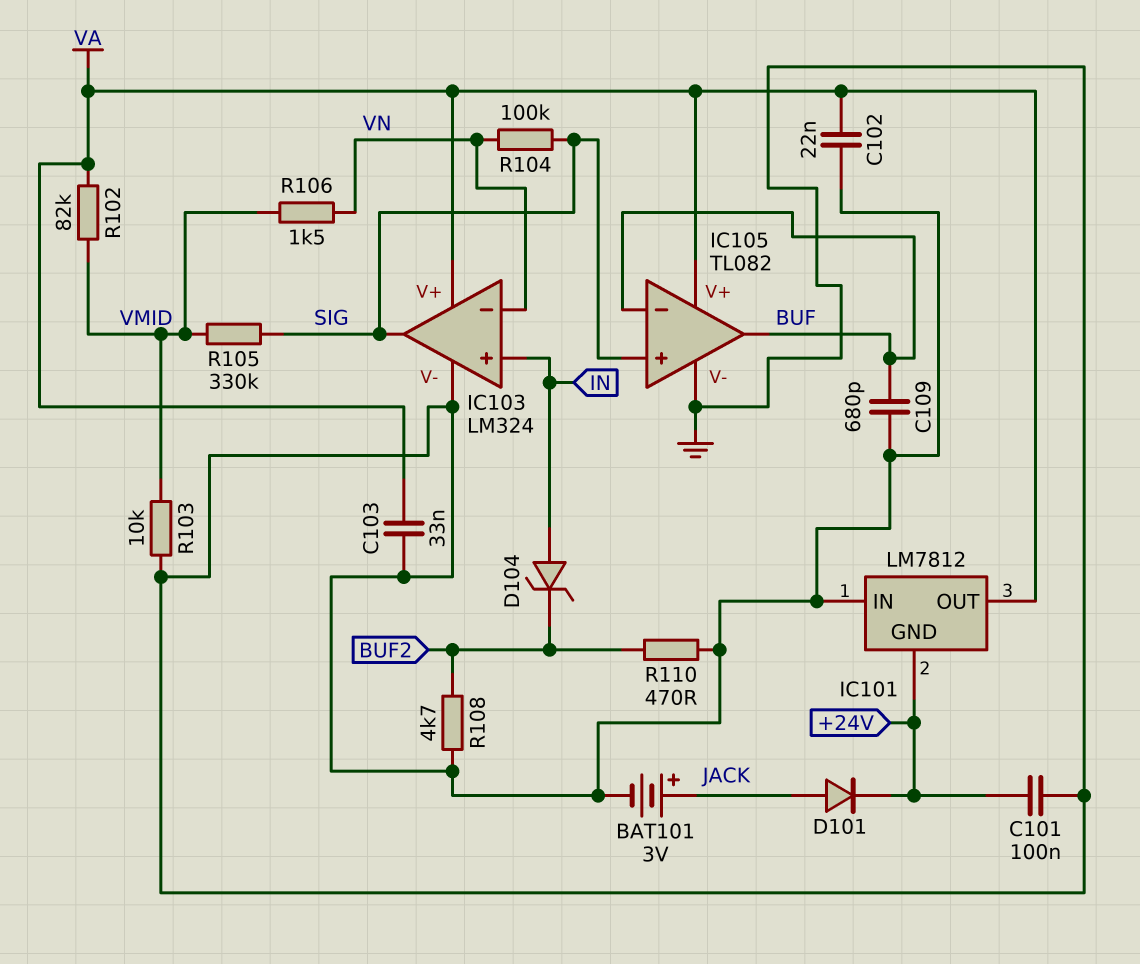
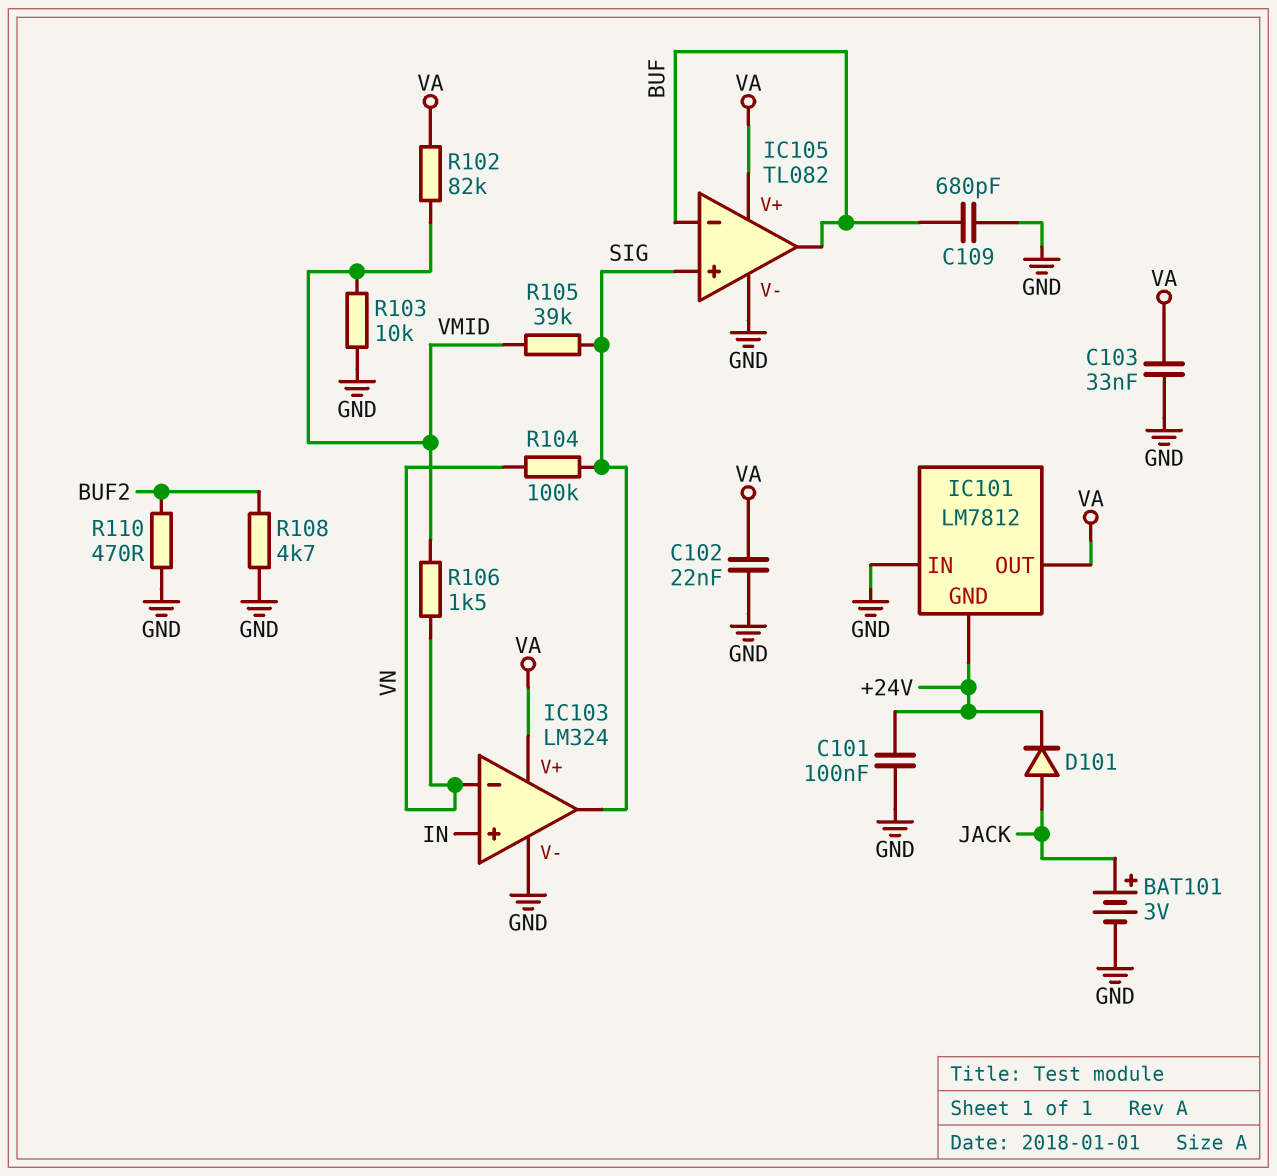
D104: zener (A IN, K BUF2) -> none
R105: 330k (SIG, VMID) -> 39k (SIG, VMID)

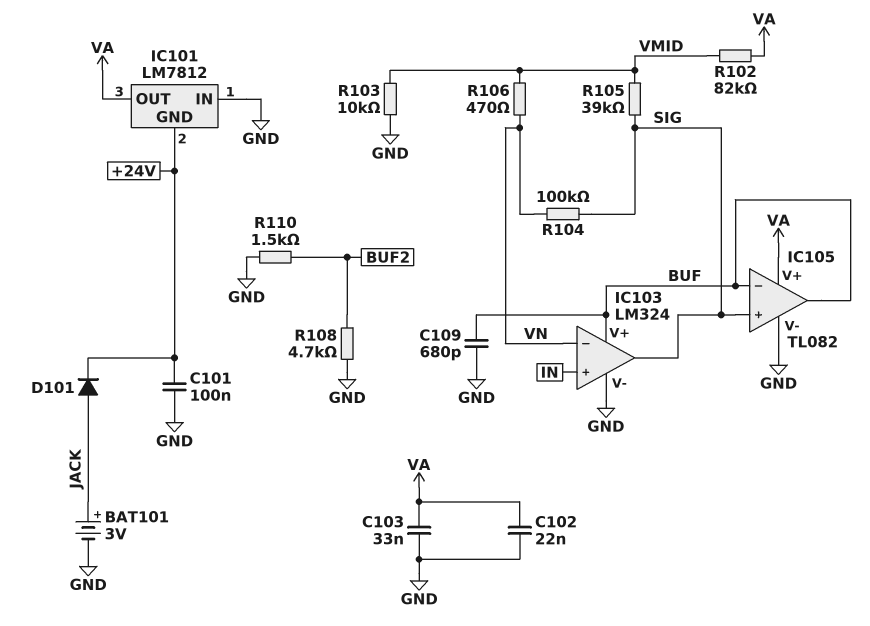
IC103 pin V+: VA -> BUF
R106: 1.5k (VMID, VN) -> 470 (VMID, VN)
R110: 470 (BUF2, GND) -> 1.5k (BUF2, GND)

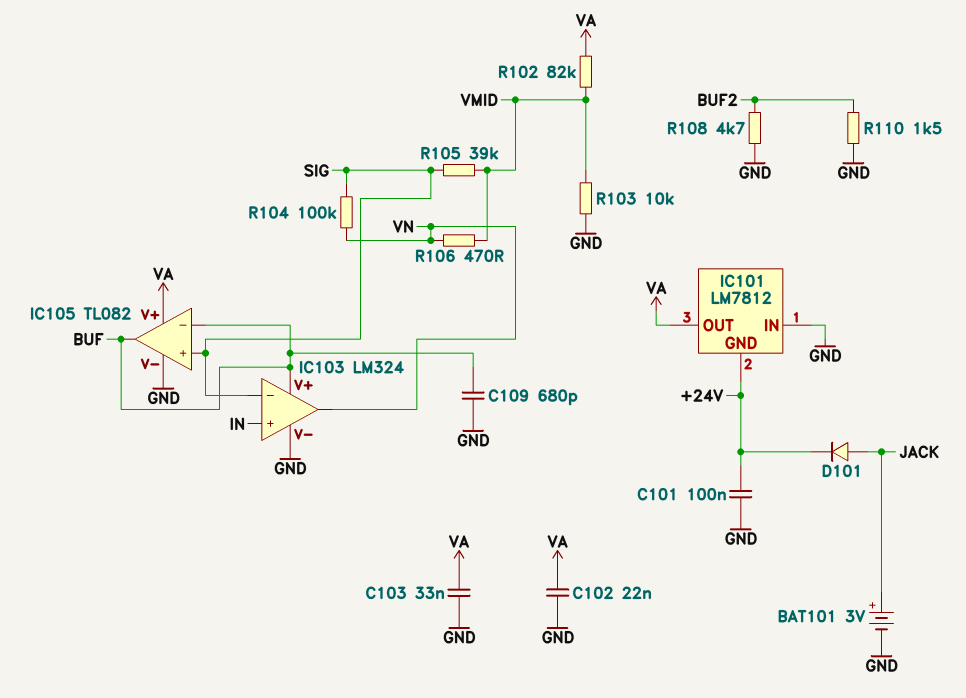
IC103 pin in-: VN -> SIG
IC103 pin out: SIG -> VN

